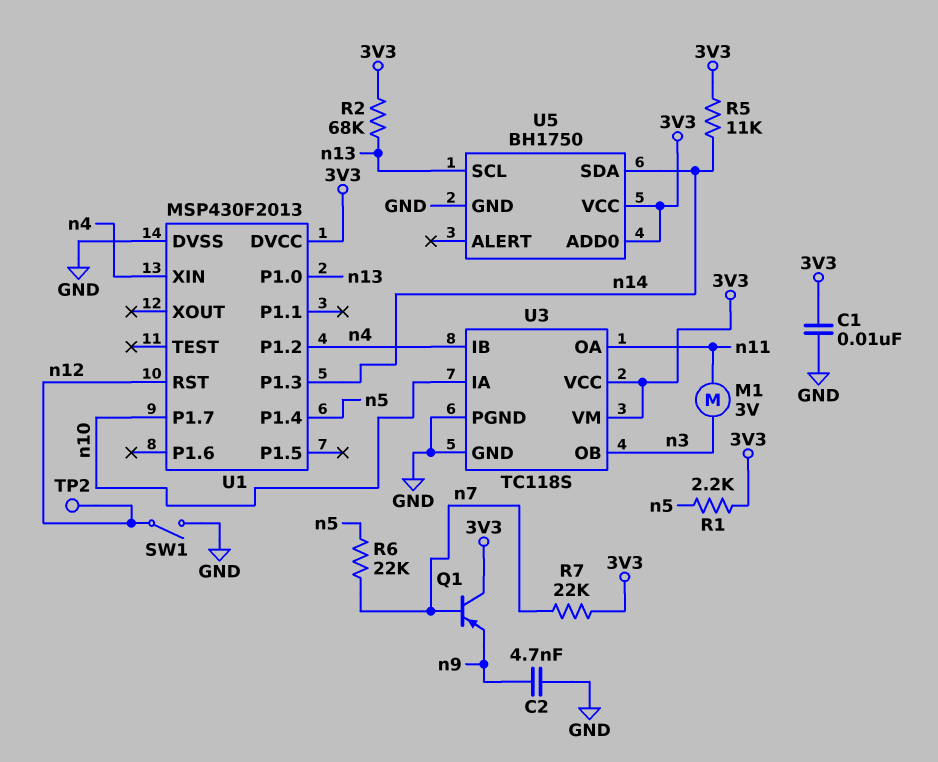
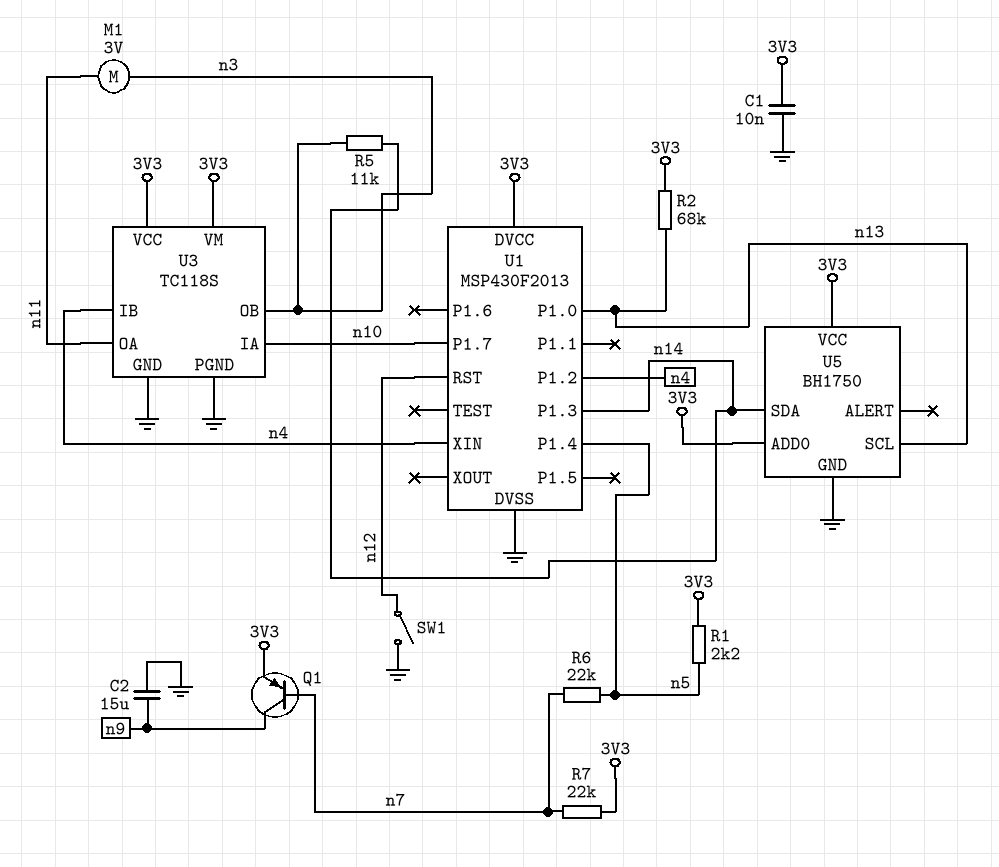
C2: 4.7nF (GND, n9) -> 15uF (GND, n9)
Q1: PNP (B n7, C 3V3, E n9) -> PNP (B n7, C n9, E 3V3)
R5: 11k (3V3, n14) -> 11k (n3, n14)
TP2: test point (n12) -> none

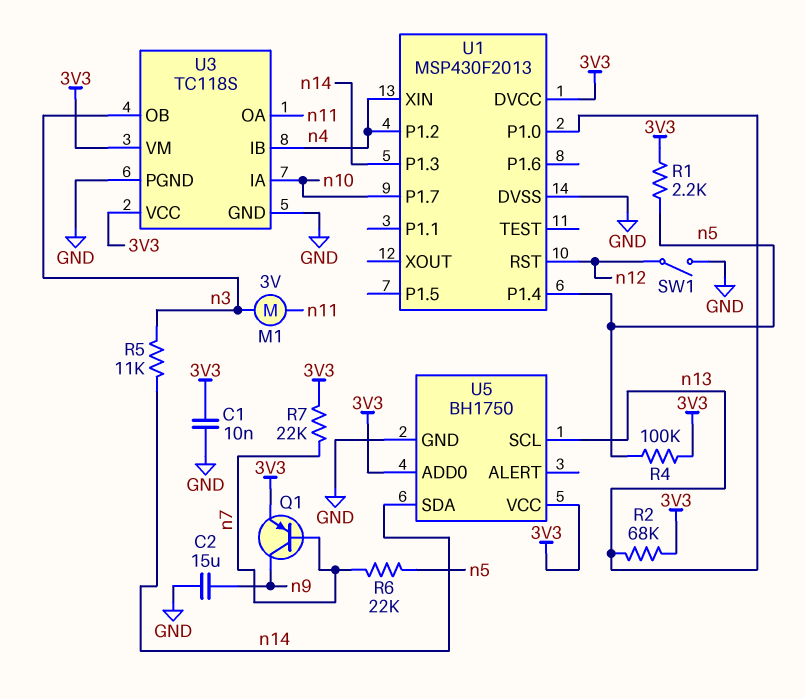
R4: none -> 100k (3V3, n5)

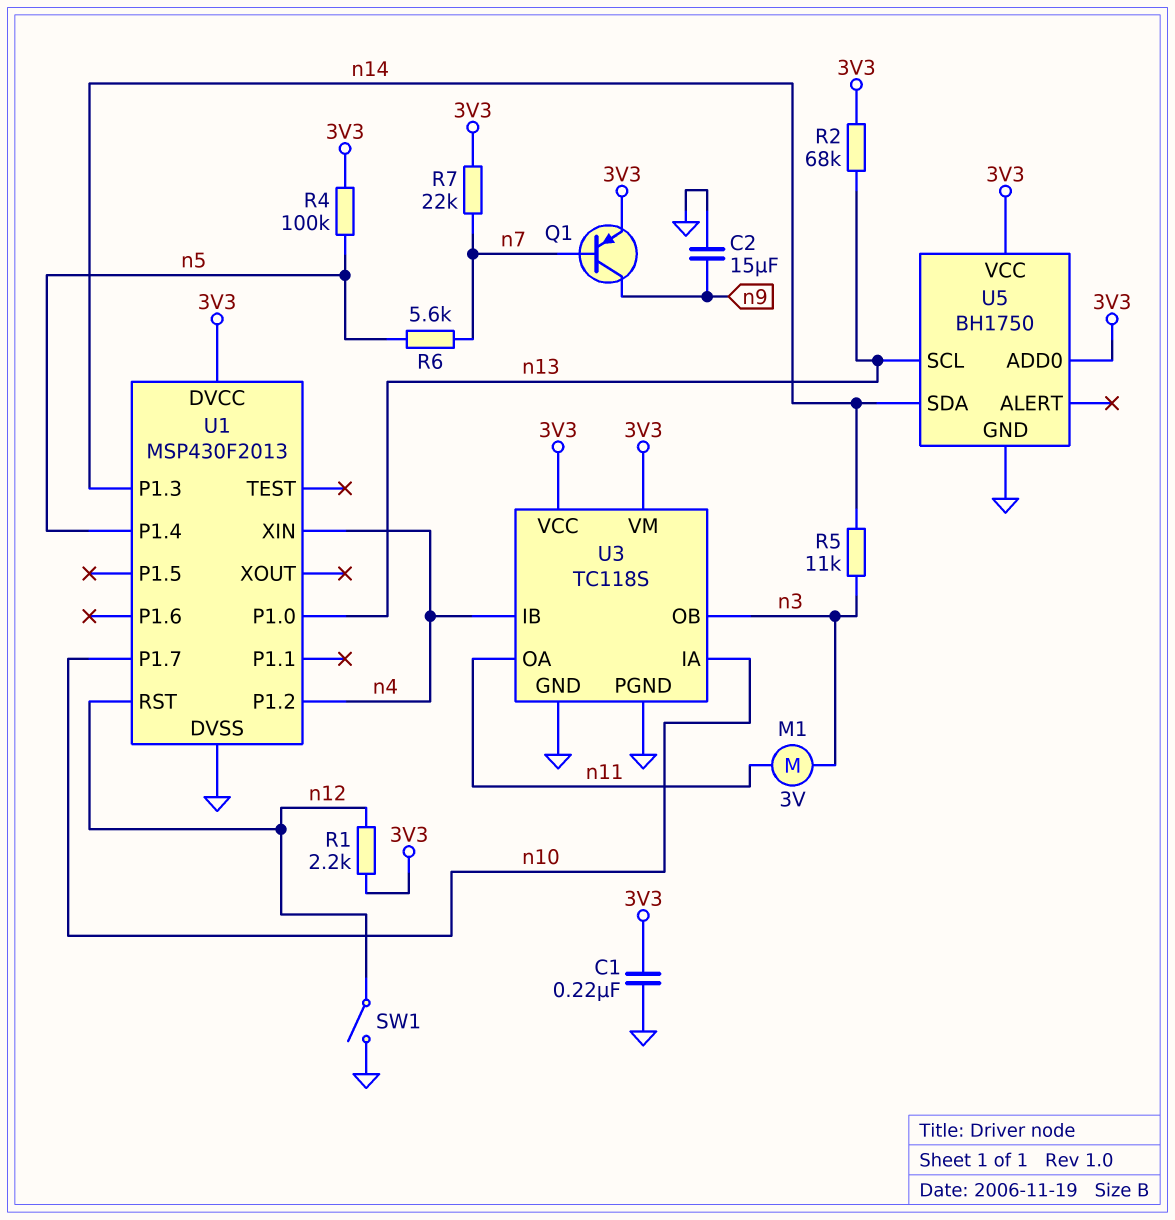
C1: 10nF (3V3, GND) -> 220nF (3V3, GND)
R1: 2.2k (3V3, n5) -> 2.2k (3V3, n12)
R6: 22k (n5, n7) -> 5.6k (n5, n7)

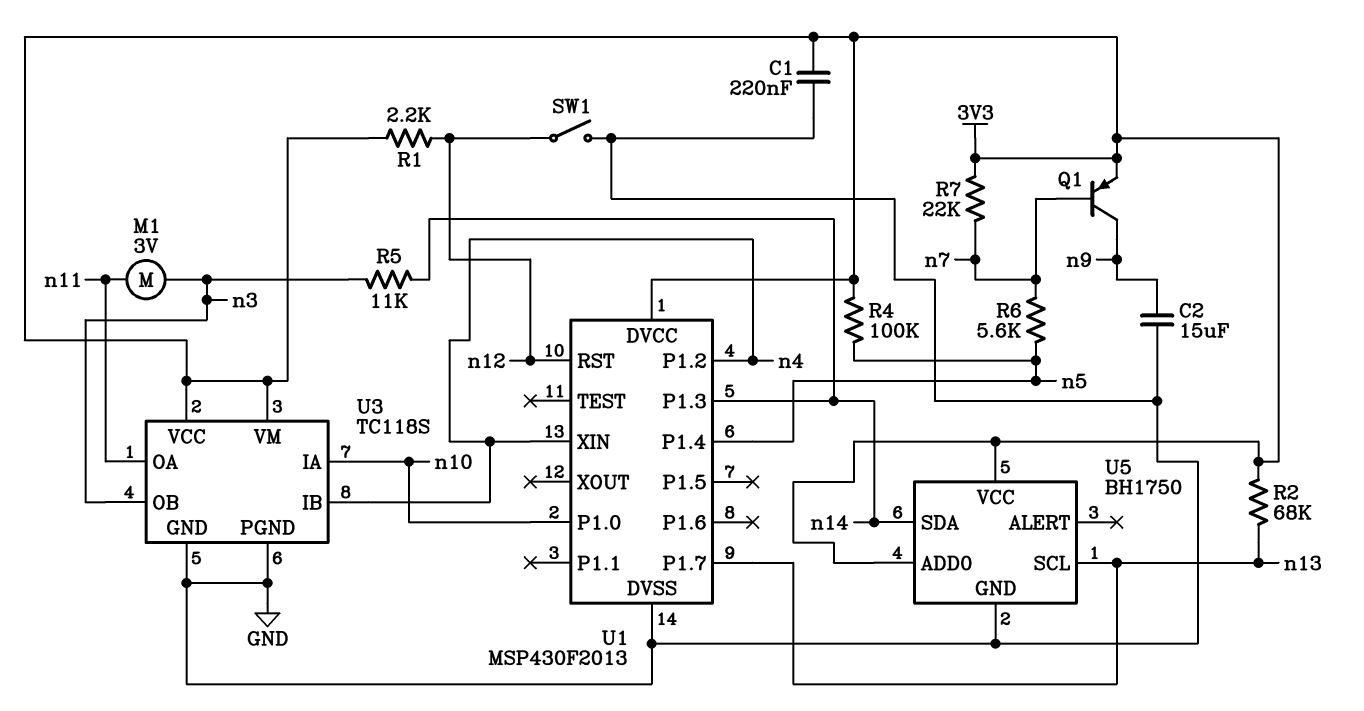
U1 pin P1.0: n13 -> n10
U1 pin P1.7: n10 -> n13

